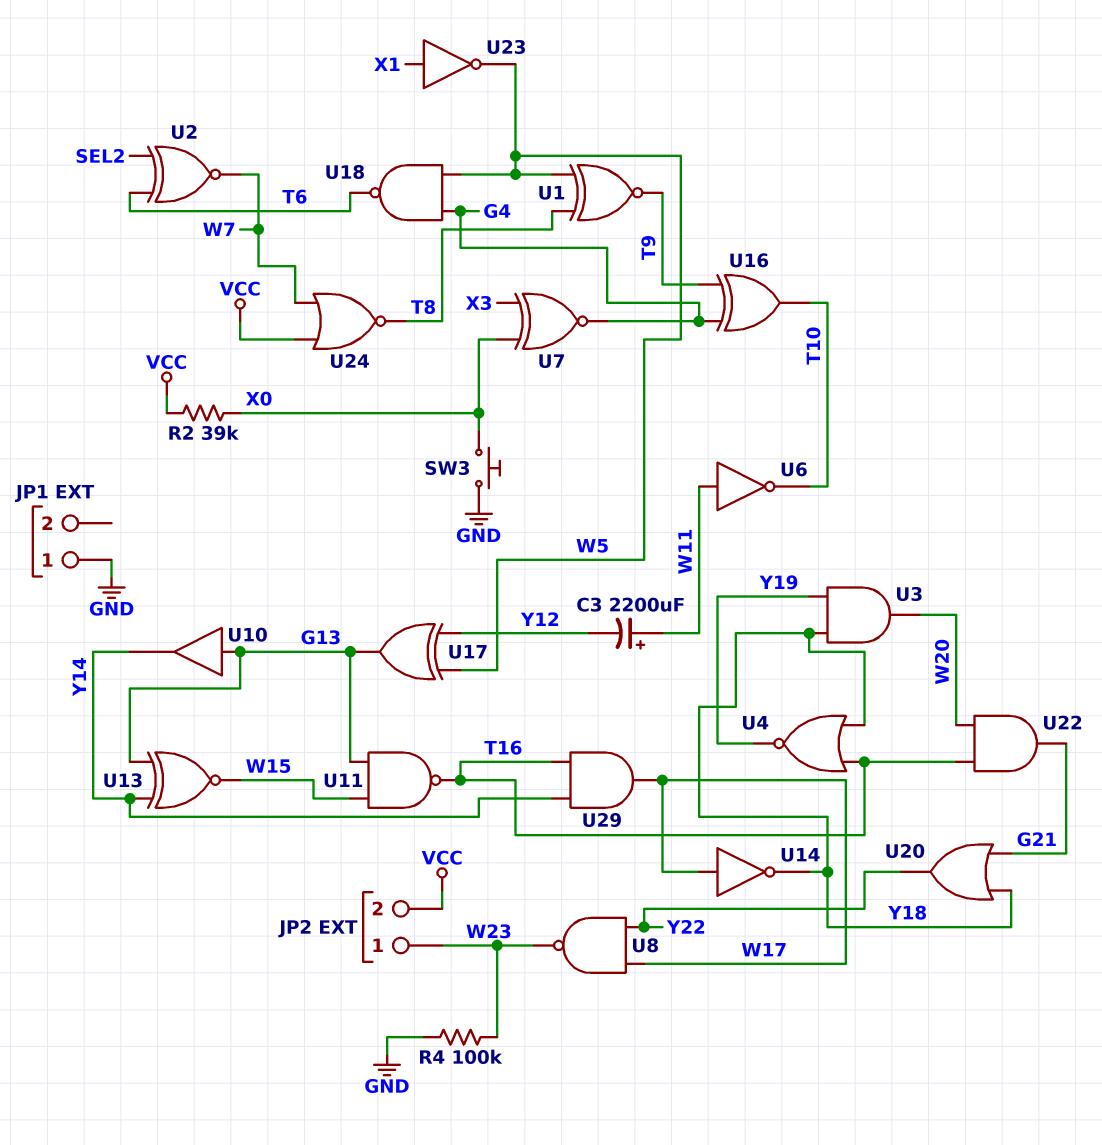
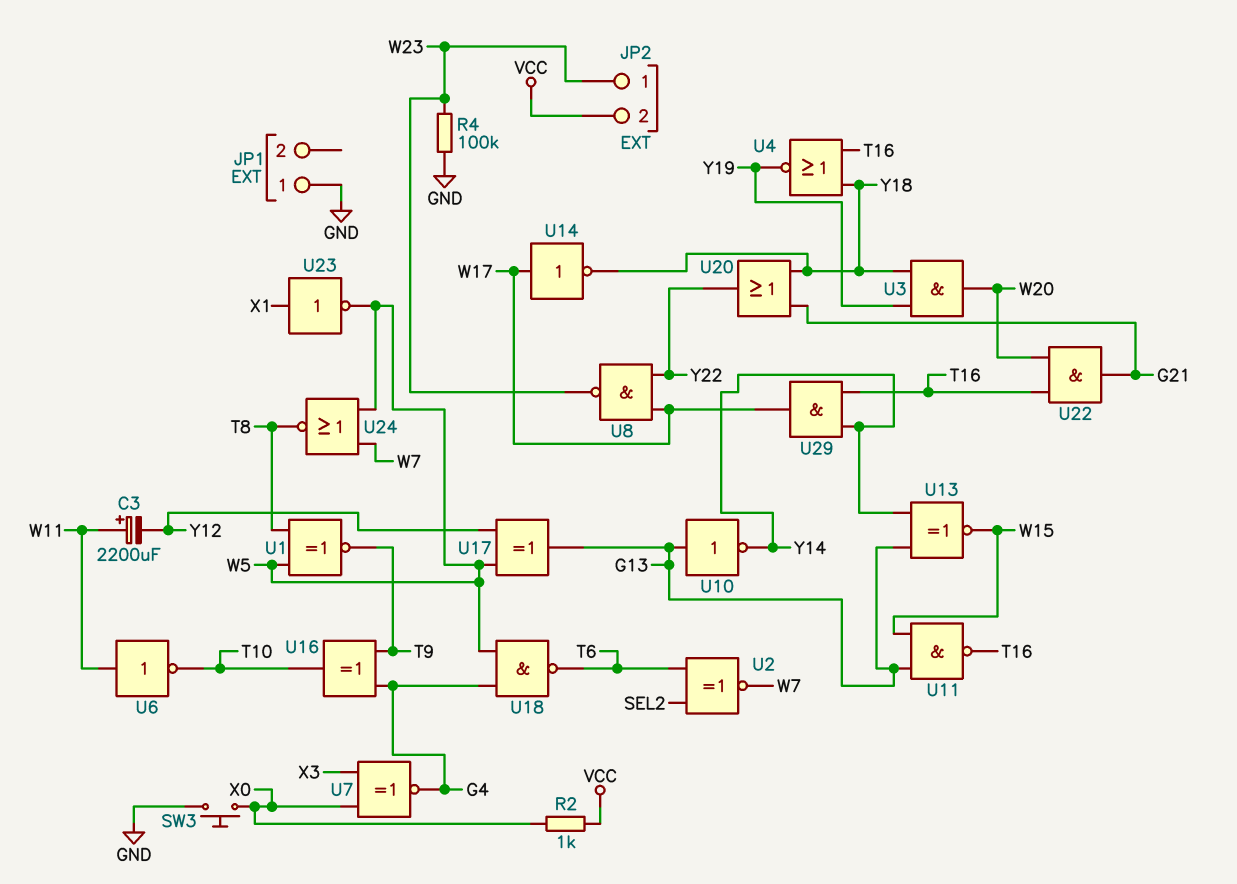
R2: 39k (VCC, X0) -> 1k (VCC, X0)
U10: buffer (in G13, out Y14) -> NOT (in G13, out Y14)
U24: NOR (in VCC, in W7, out T8) -> NOR (in W5, in W7, out T8)

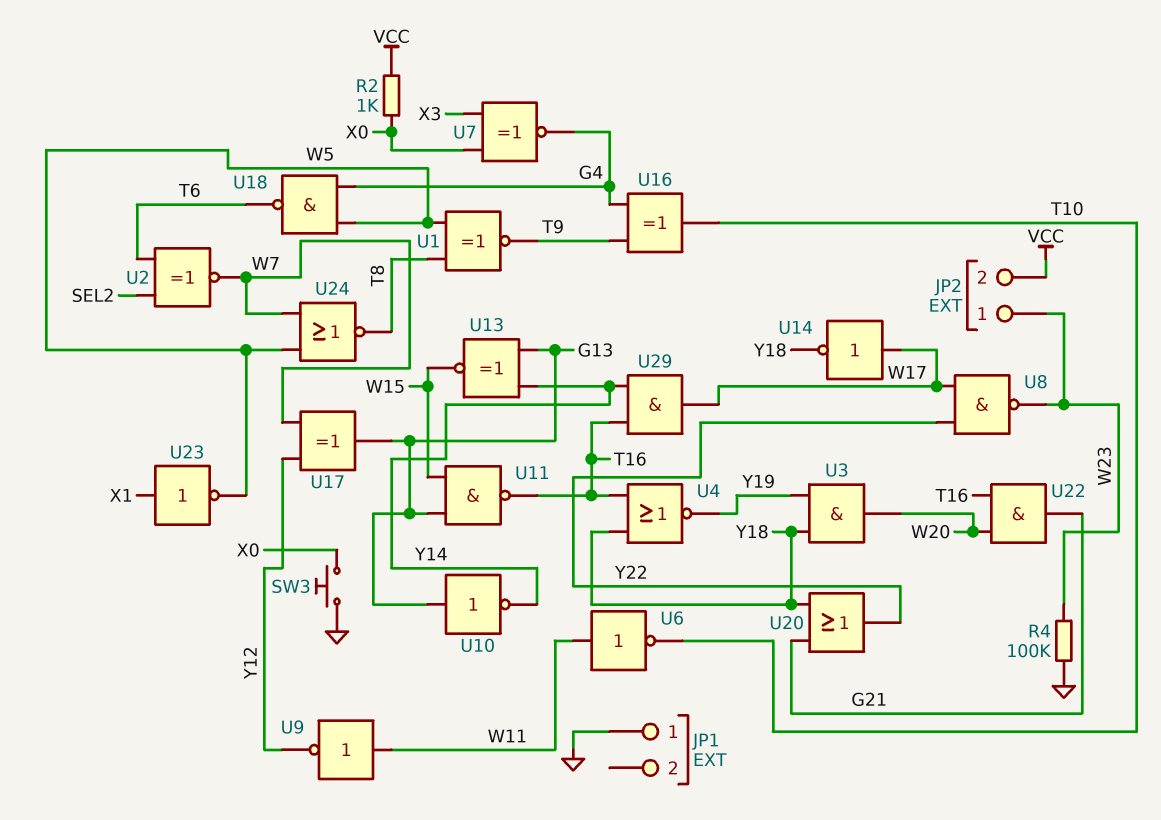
C3: 2200uF (plus W11, minus Y12) -> none
U9: none -> NOT (in W11, out Y12)
U17: XOR (in W5, in Y12, out G13) -> XOR (in W7, in Y12, out G13)

